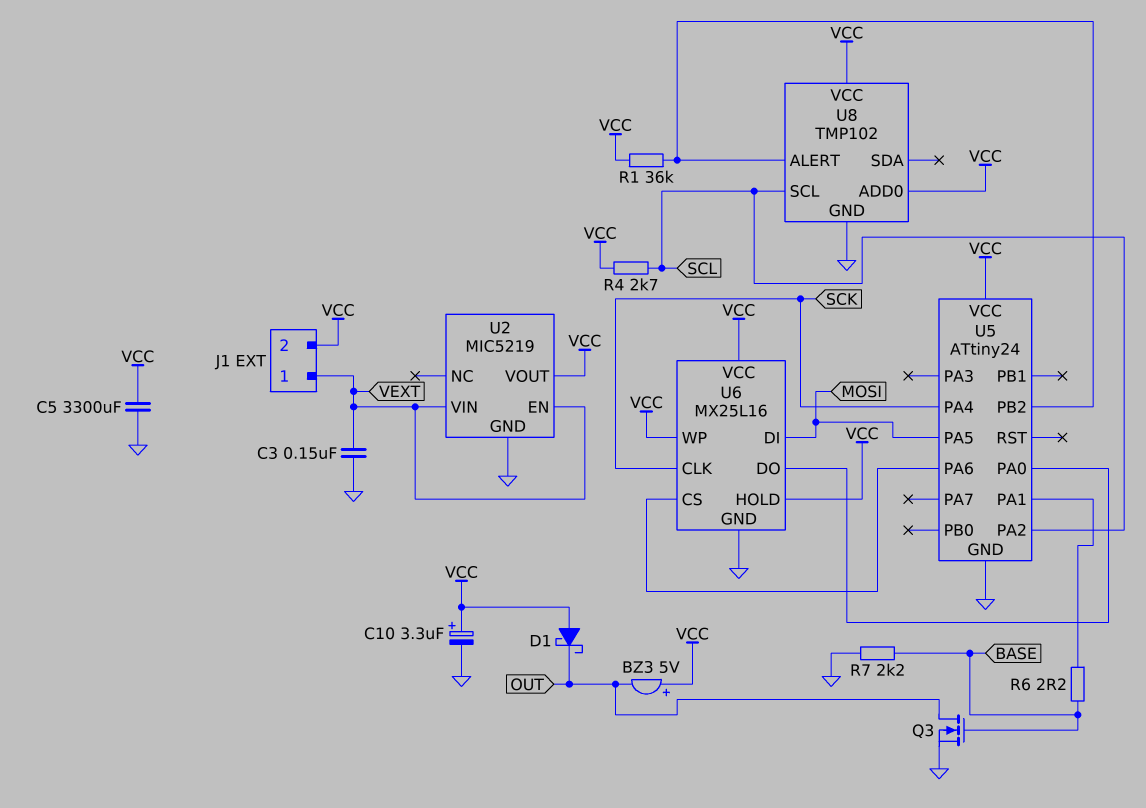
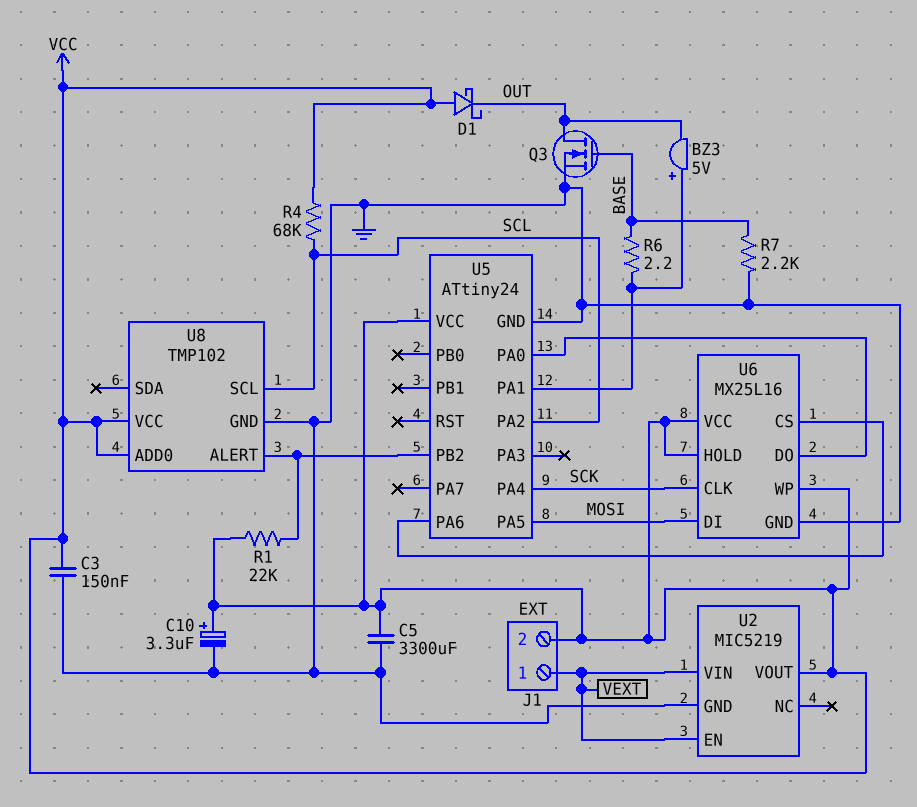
BZ3: buzzer 5V (plus VCC, minus OUT) -> buzzer 5V (plus U5/PA1, minus OUT)
C3: 150nF (GND, VEXT) -> 150nF (GND, VCC)
R1: 36k (U5/PB2, VCC) -> 22k (U5/PB2, VCC)
R4: 2.7k (SCL, VCC) -> 68k (SCL, VCC)

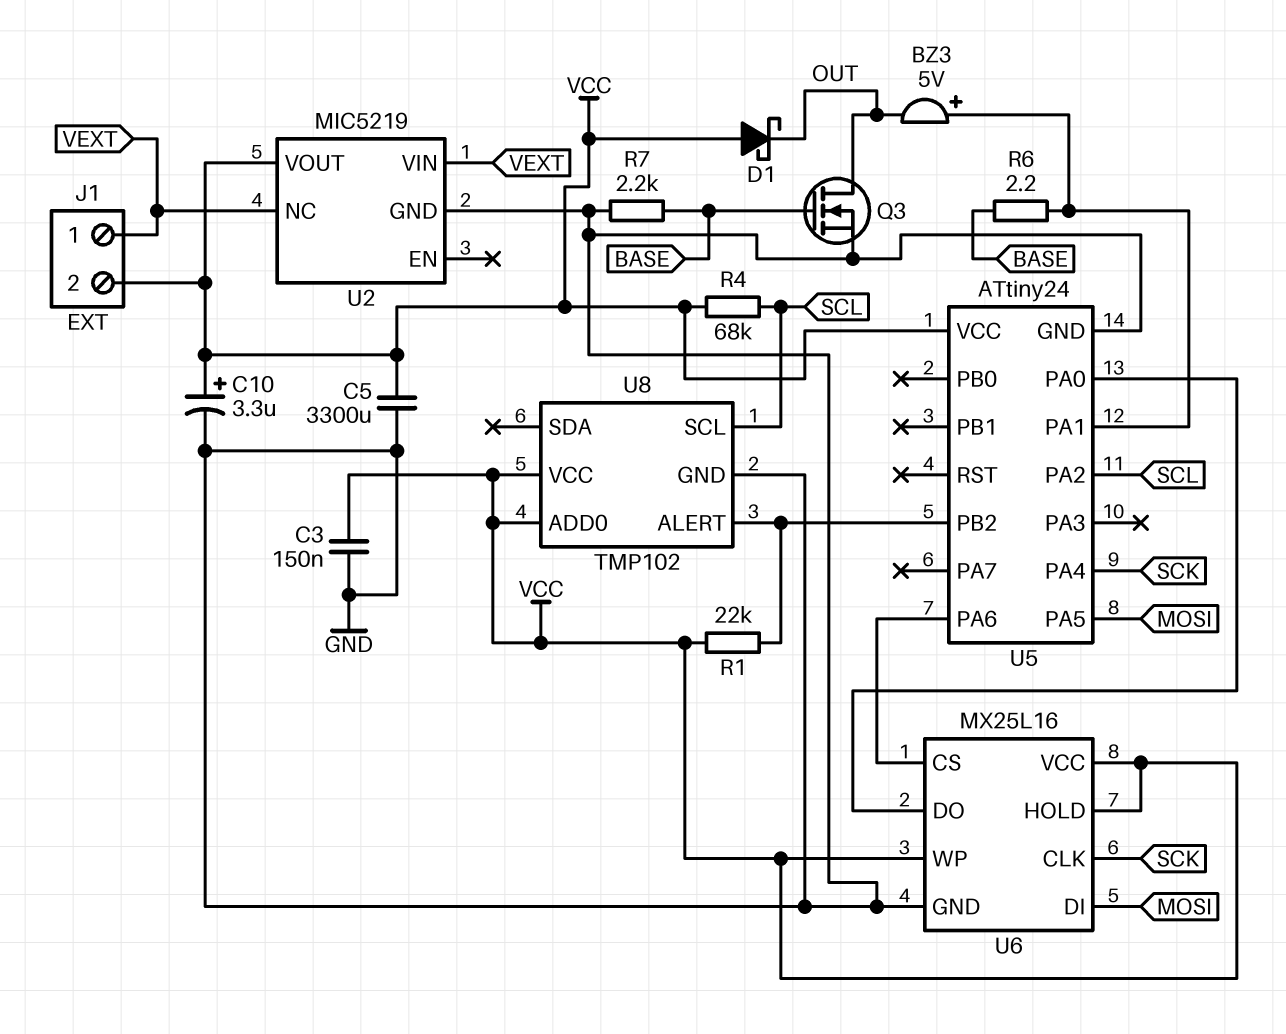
U2 pin EN: VEXT -> none
U2 pin NC: none -> VEXT

